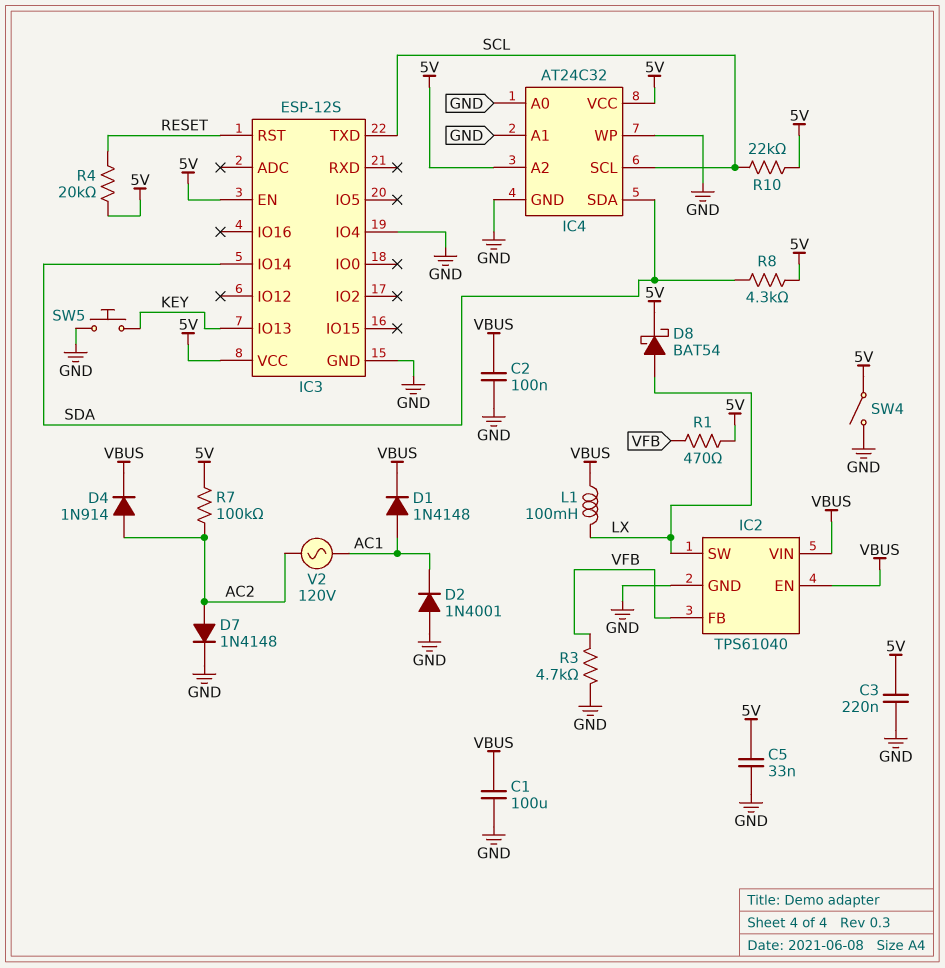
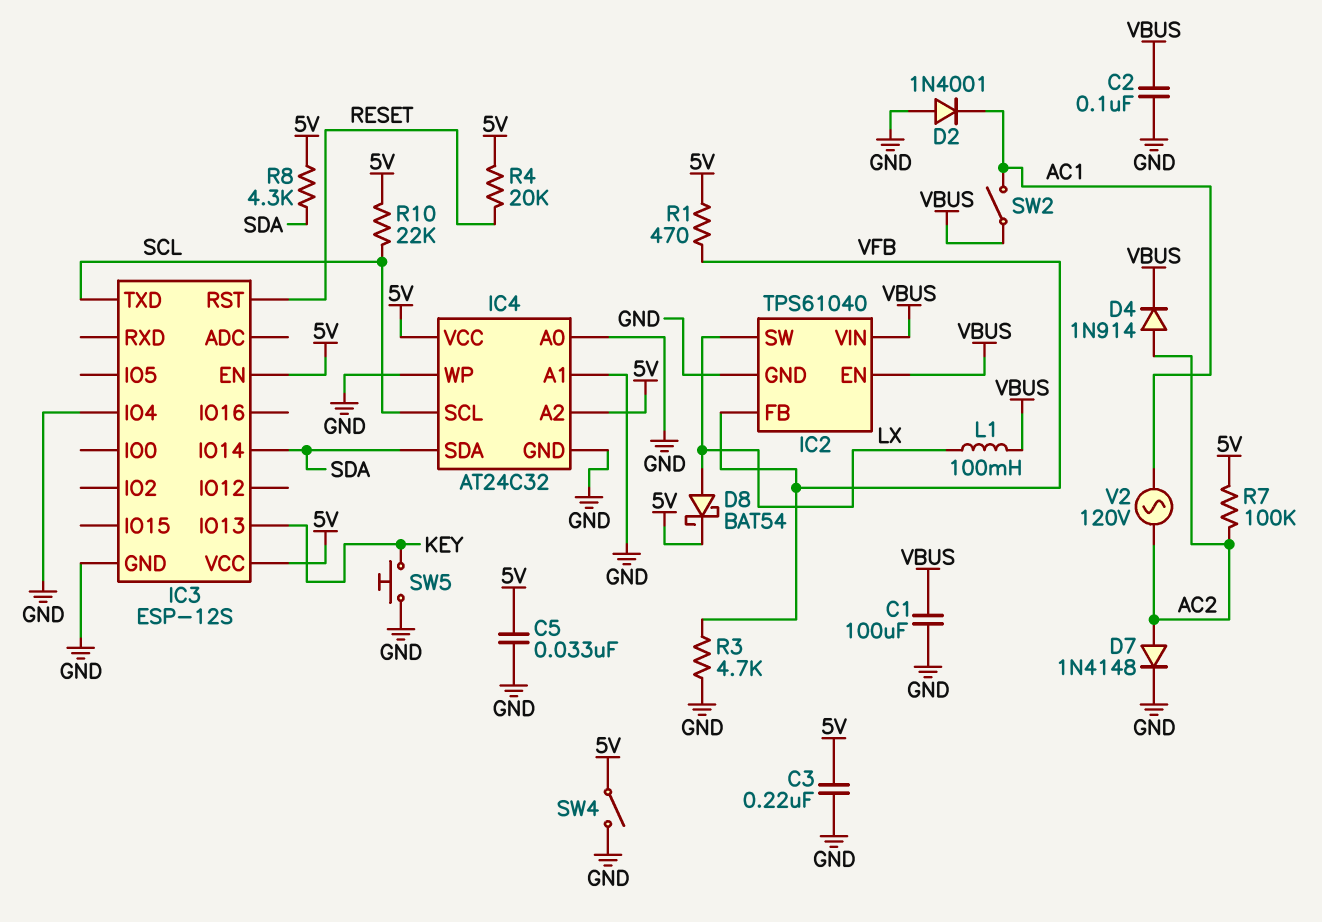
D1: diode 1N4148 (A AC1, K VBUS) -> none
SW2: none -> switch (AC1, VBUS)

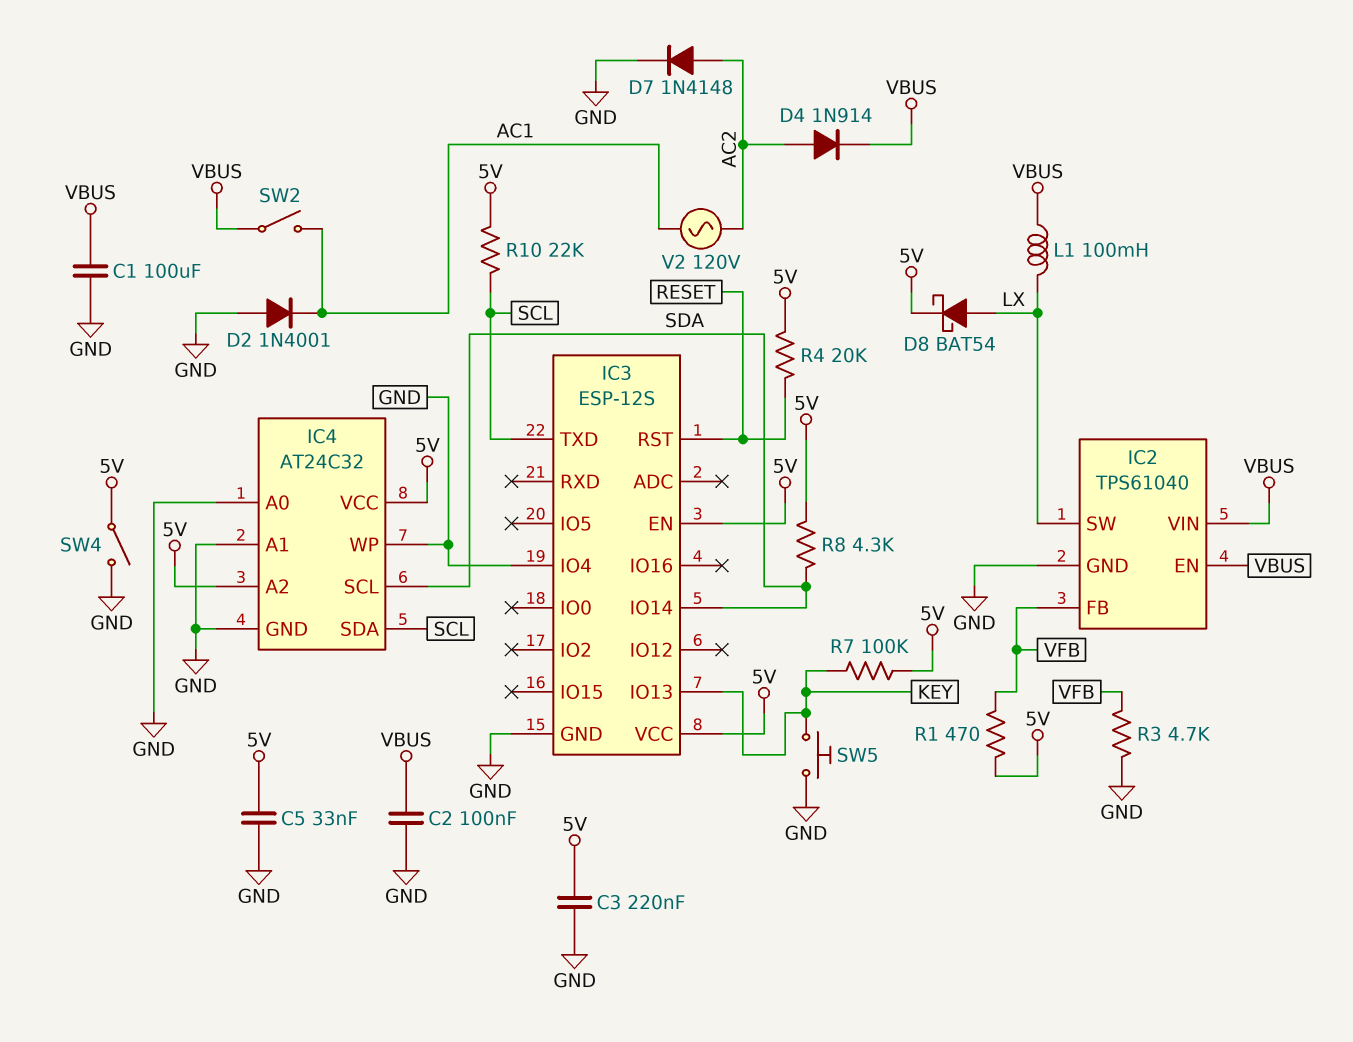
IC4 pin SCL: SCL -> SDA
IC4 pin SDA: SDA -> SCL
R7: 100k (5V, AC2) -> 100k (5V, KEY)

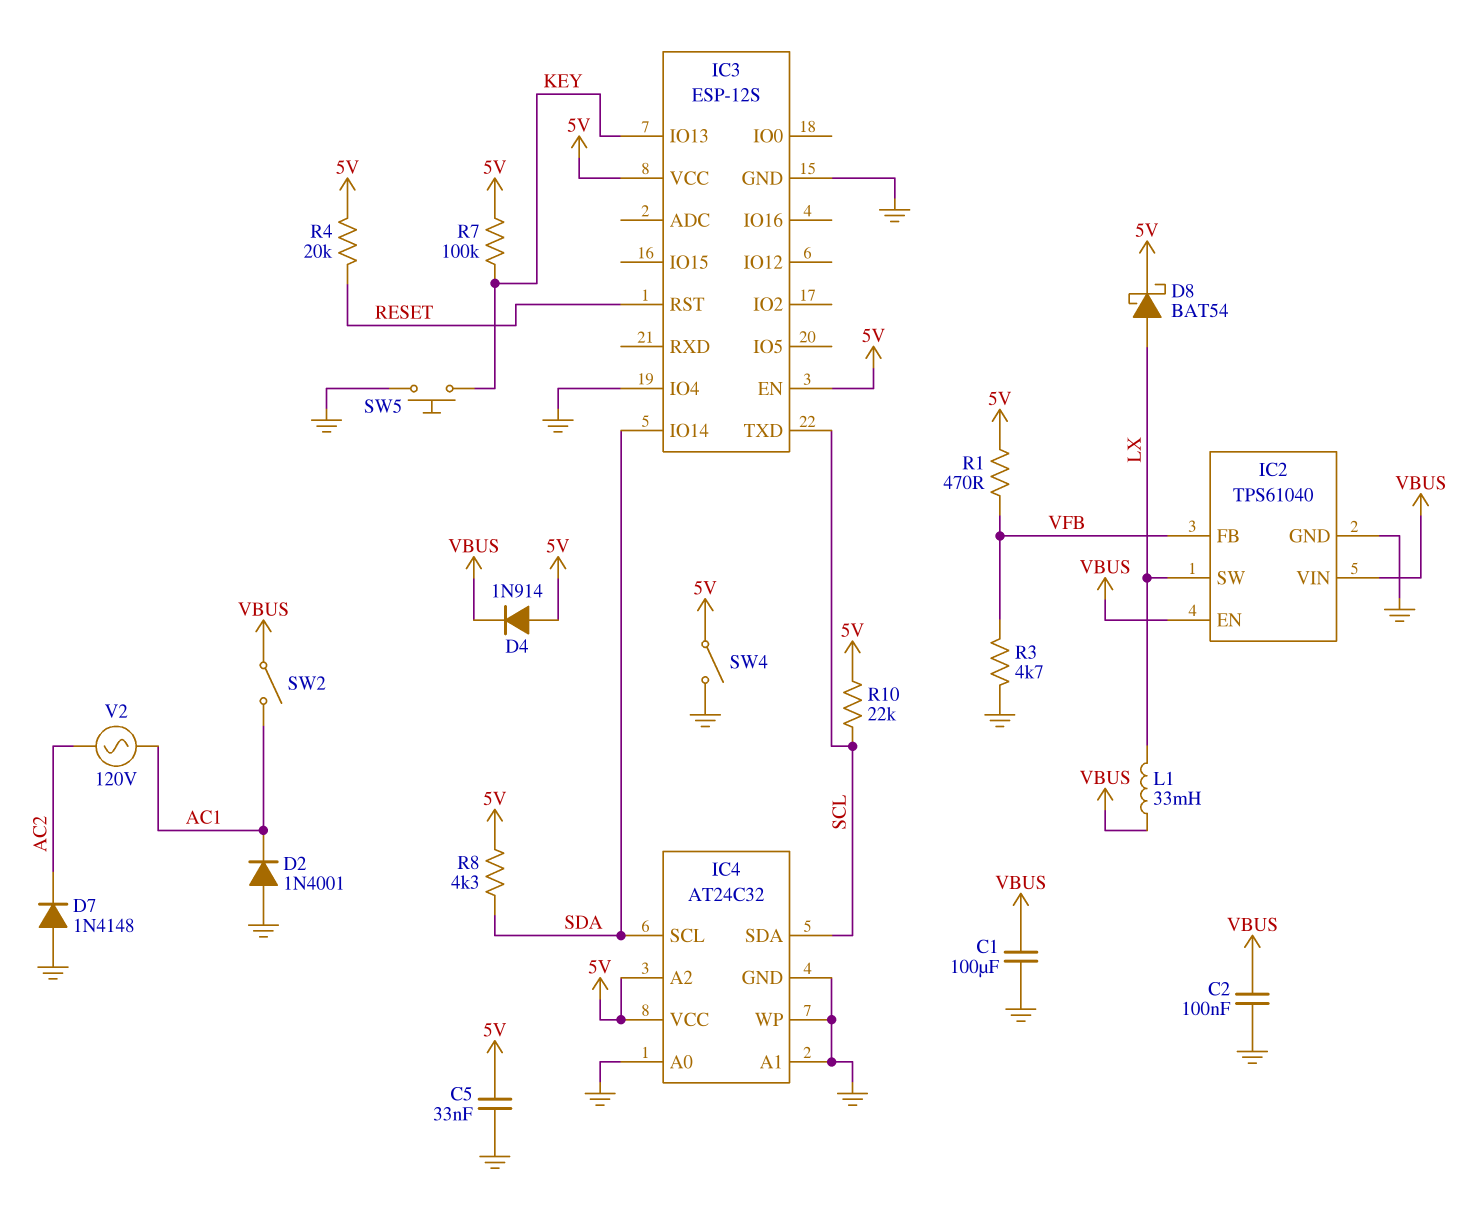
C3: 220nF (5V, GND) -> none
D4: diode 1N914 (A AC2, K VBUS) -> diode 1N914 (A 5V, K VBUS)
D7: diode 1N4148 (A AC2, K GND) -> diode 1N4148 (A GND, K AC2)
L1: 100mH (LX, VBUS) -> 33mH (LX, VBUS)

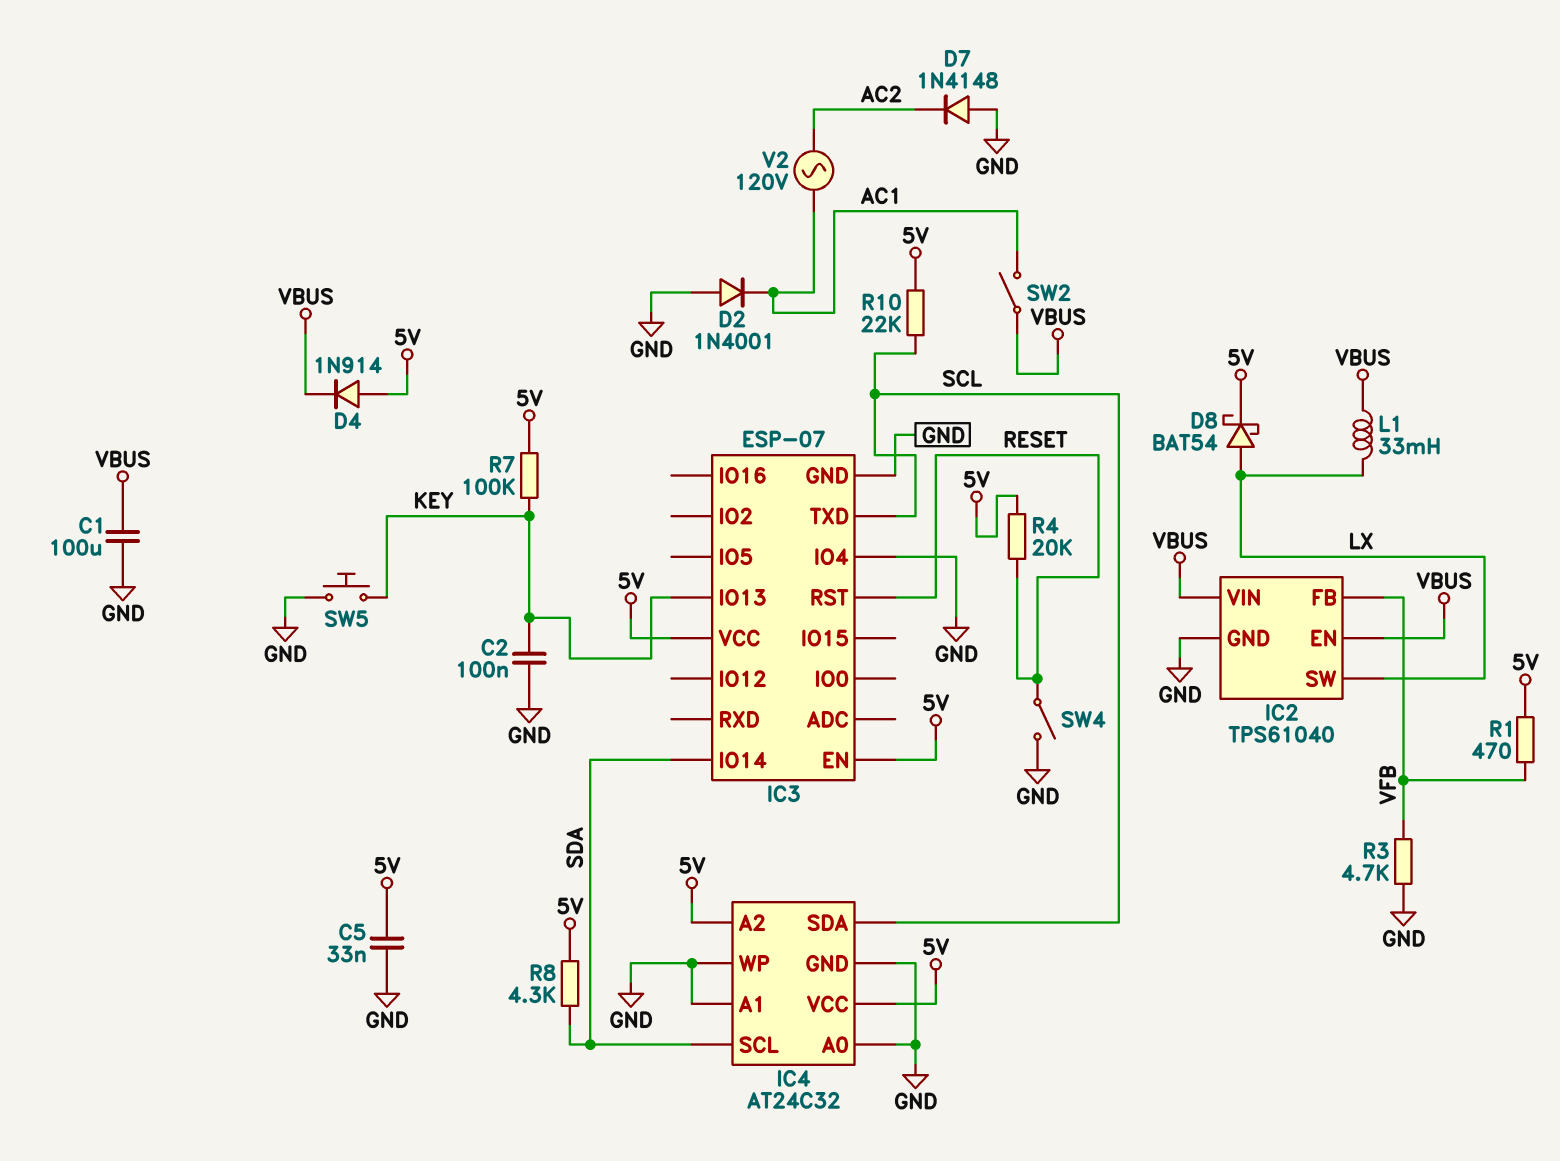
C2: 100nF (GND, VBUS) -> 100nF (GND, KEY)
IC3: ESP-12S -> ESP-07
SW4: switch (5V, GND) -> switch (GND, RESET)

